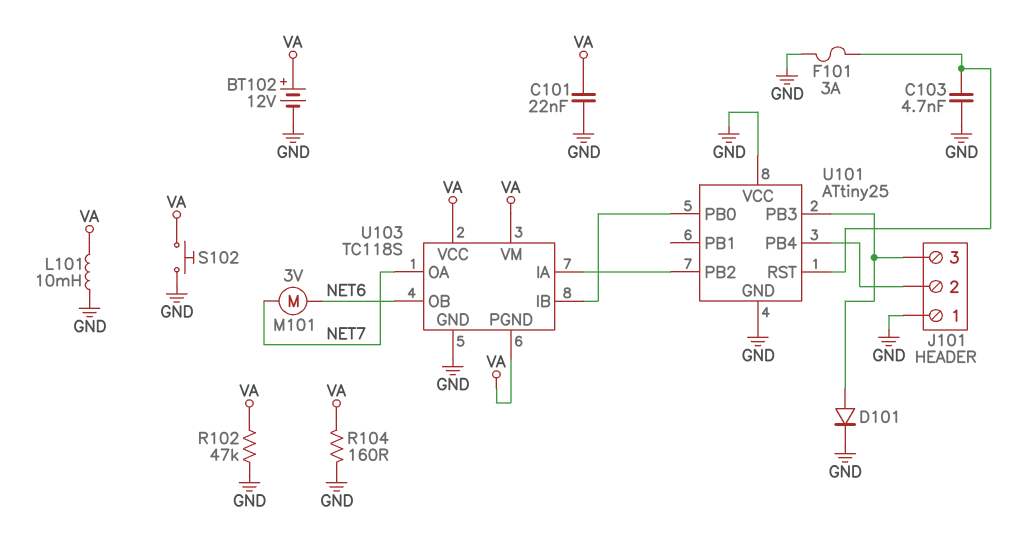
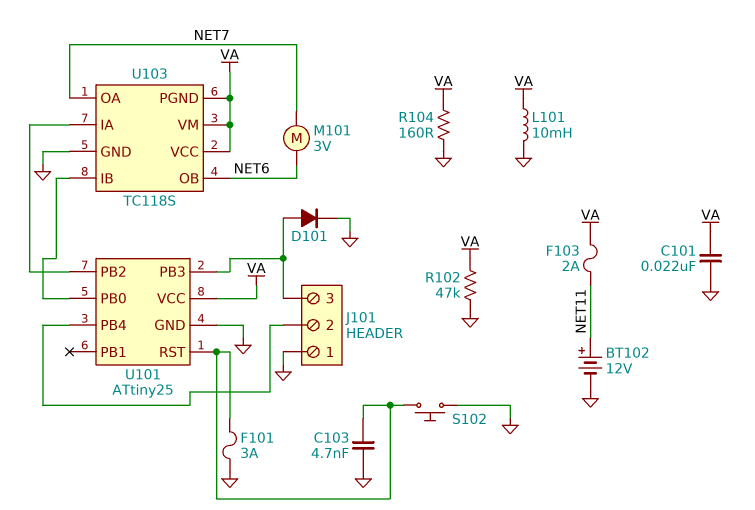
BT102: 12V (plus VA, minus GND) -> 12V (plus NET11, minus GND)
F103: none -> 2A (NET11, VA)
S102: button (GND, VA) -> button (GND, U101/RST)
U101 pin VCC: GND -> VA

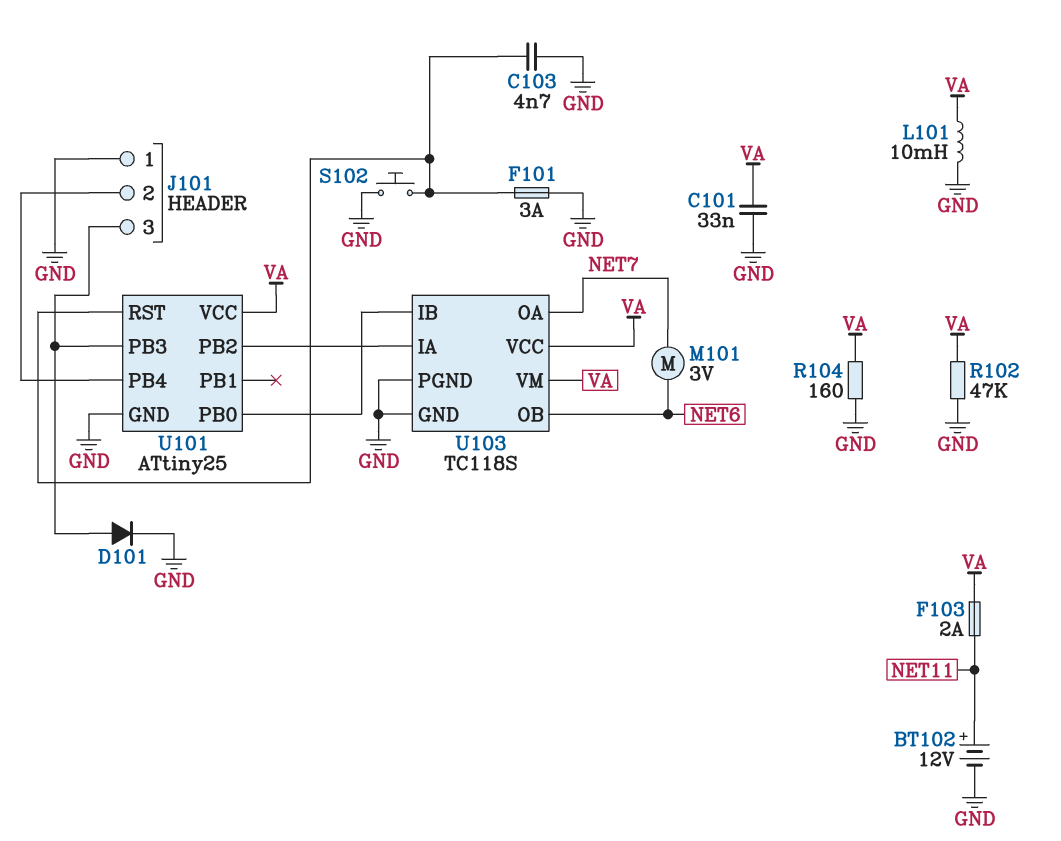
C101: 22nF (GND, VA) -> 33nF (GND, VA)
U103 pin PGND: VA -> GND

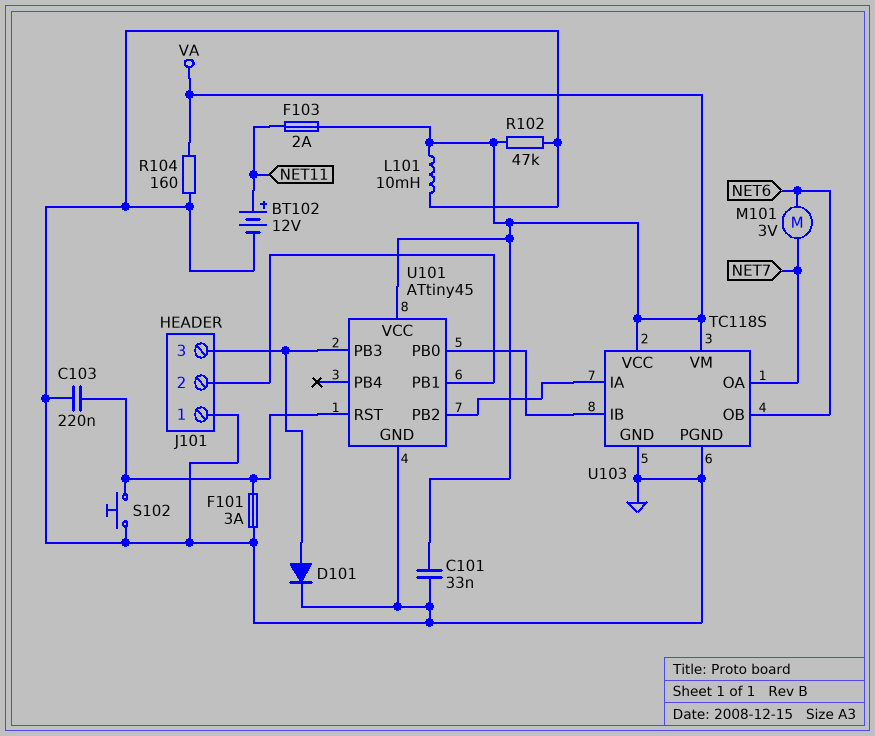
C103: 4.7nF (GND, U101/RST) -> 220nF (GND, U101/RST)
U101: ATtiny25 -> ATtiny45
U101 pin PB1: none -> J101/2
U101 pin PB4: J101/2 -> none

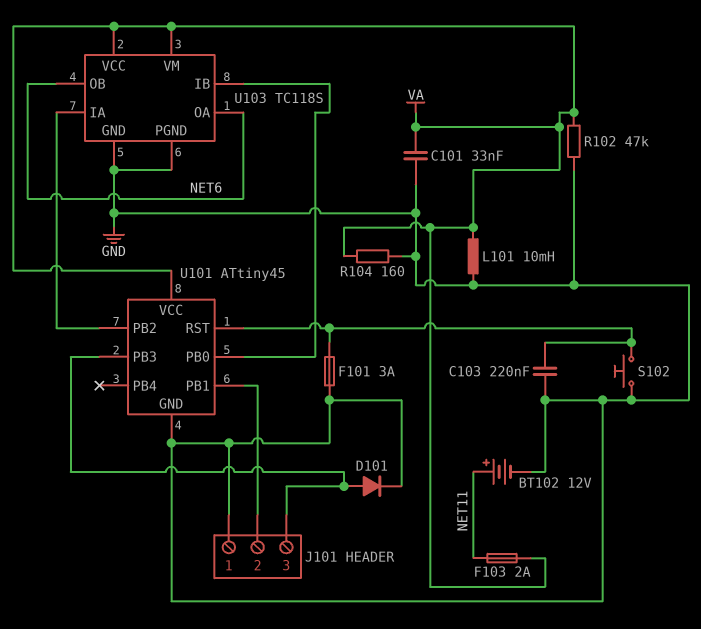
M101: motor 3V (NET6, NET7) -> none
U103 pin OA: NET7 -> NET6

